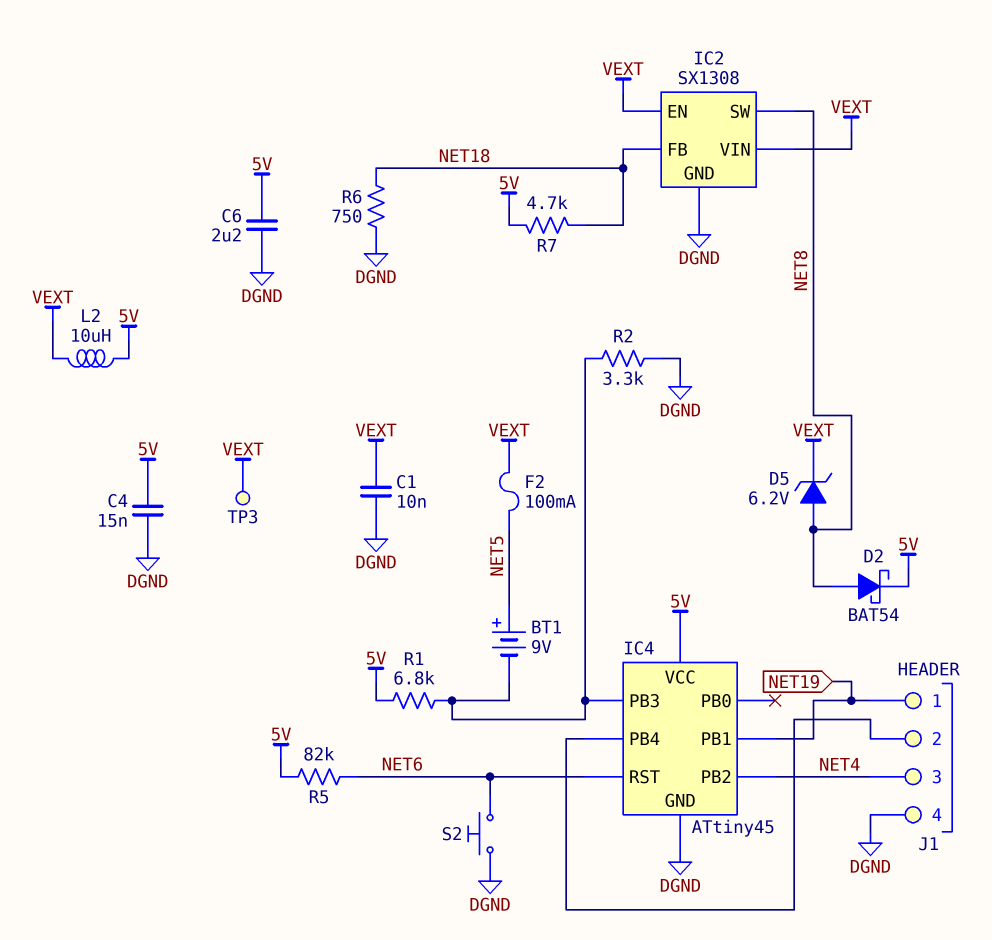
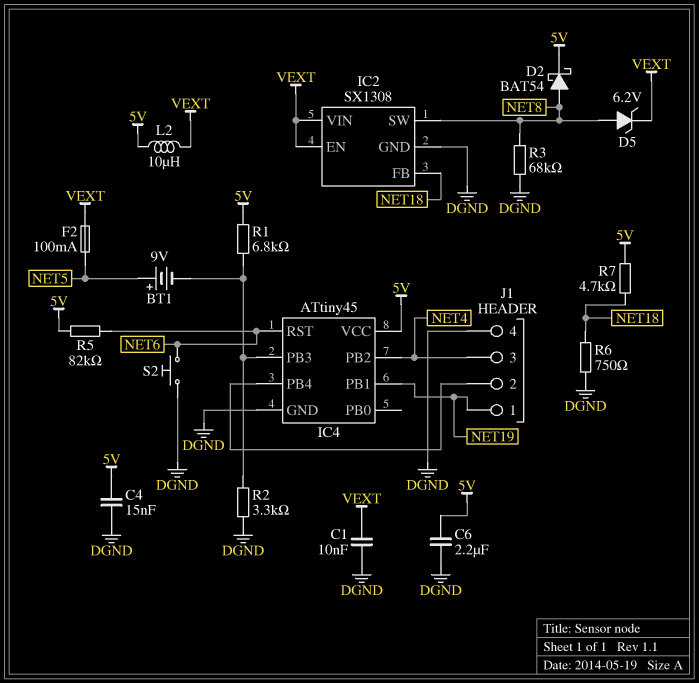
R3: none -> 68k (DGND, NET8)
TP3: test point (VEXT) -> none

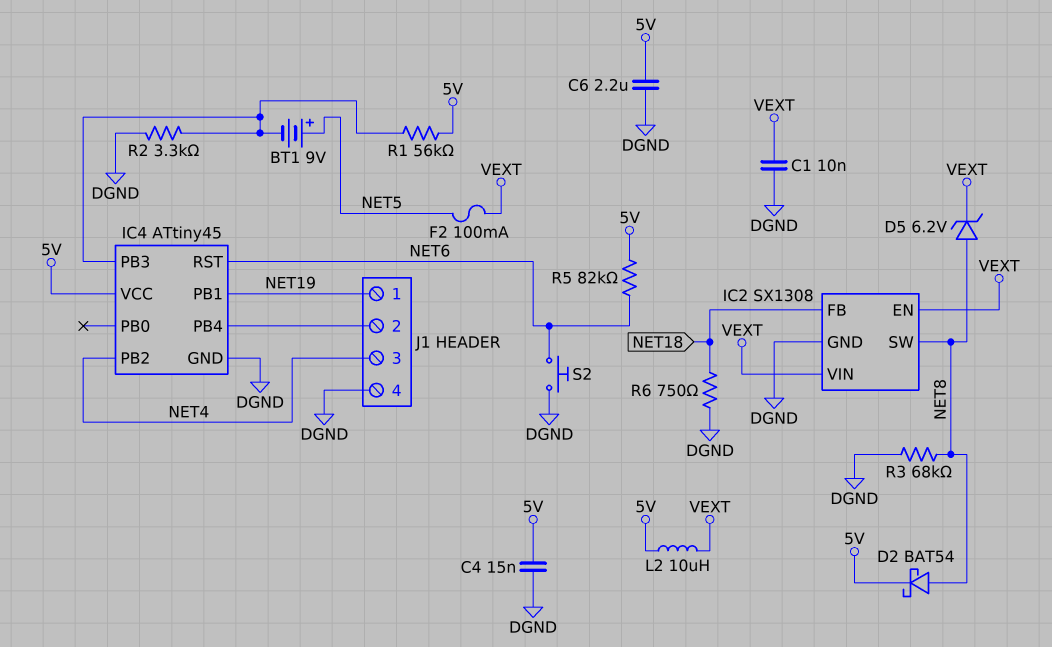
R1: 6.8k (5V, IC4/PB3) -> 56k (5V, IC4/PB3)
R7: 4.7k (5V, NET18) -> none

